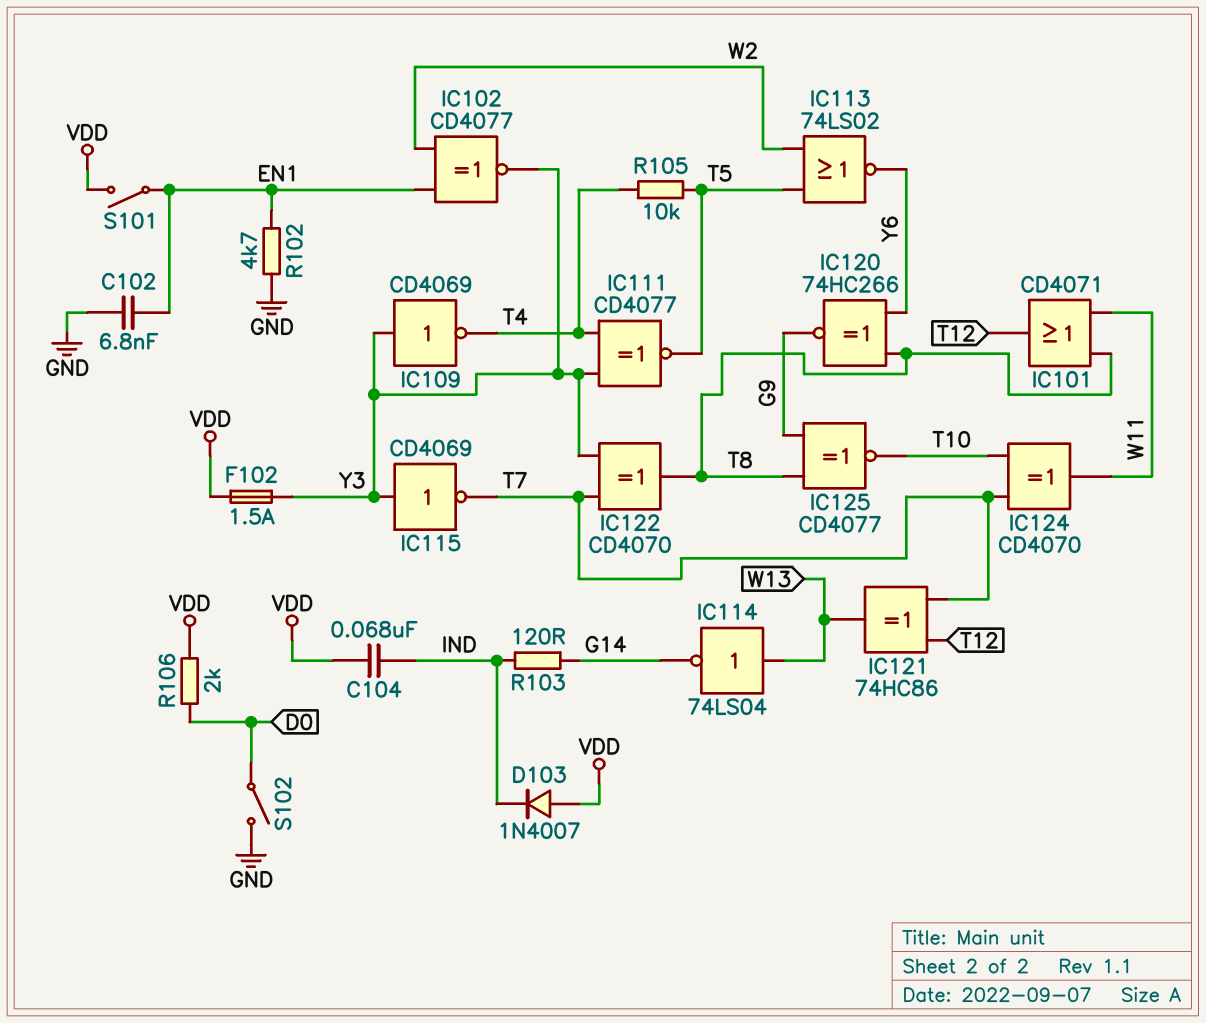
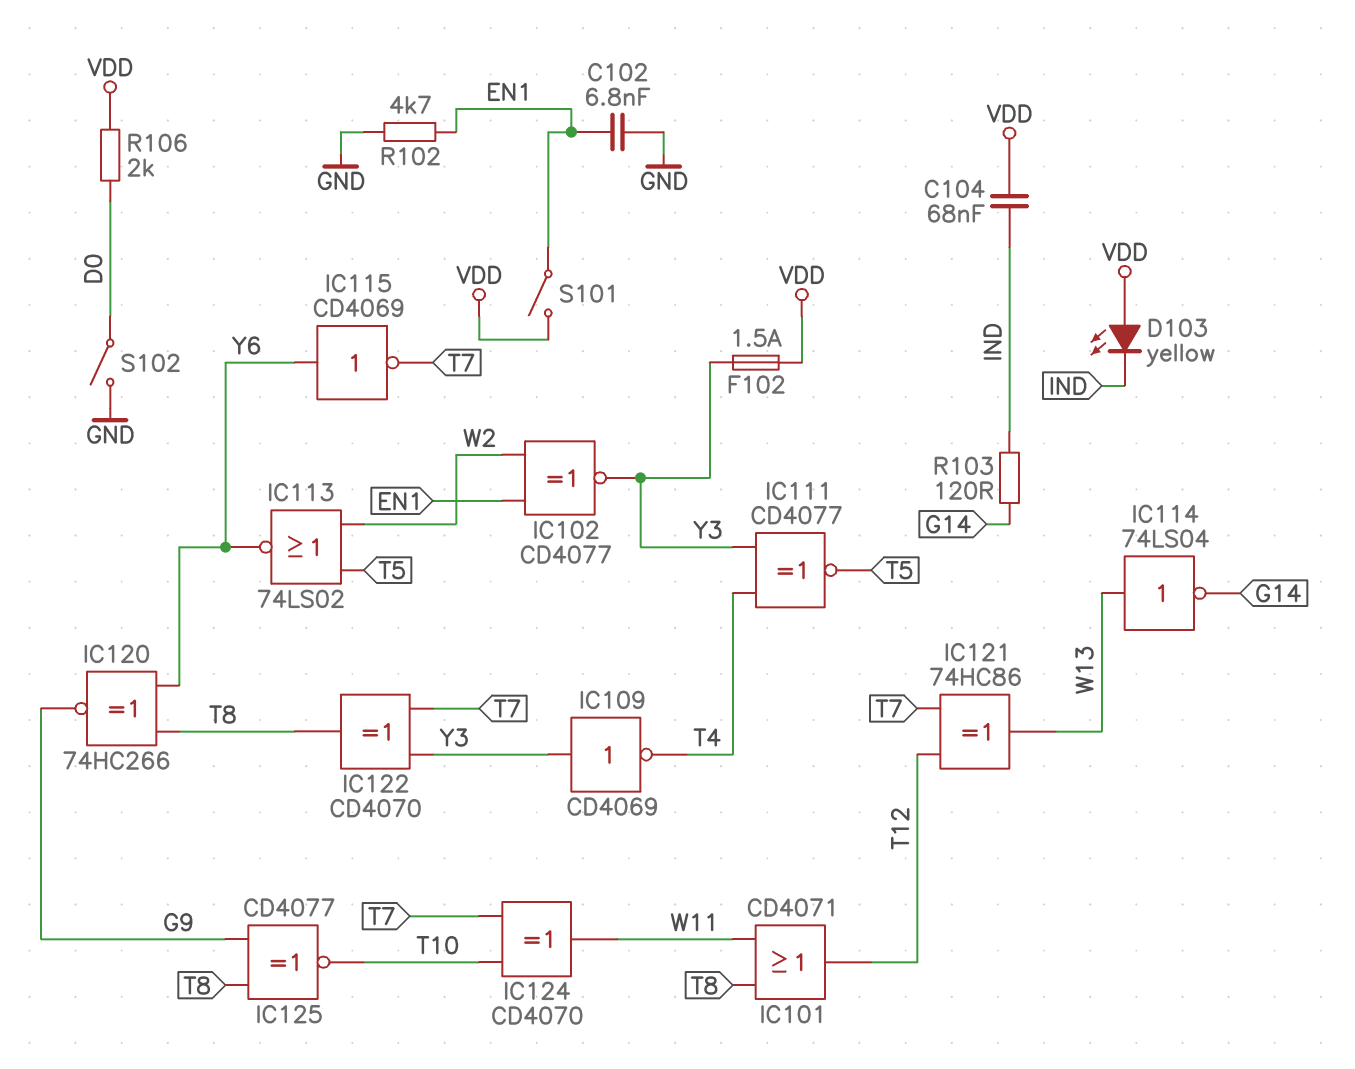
D103: diode 1N4007 (A VDD, K IND) -> LED yellow (A VDD, K IND)
IC115: NOT CD4069 (in Y3, out T7) -> NOT CD4069 (in Y6, out T7)
R105: 10k (T4, T5) -> none

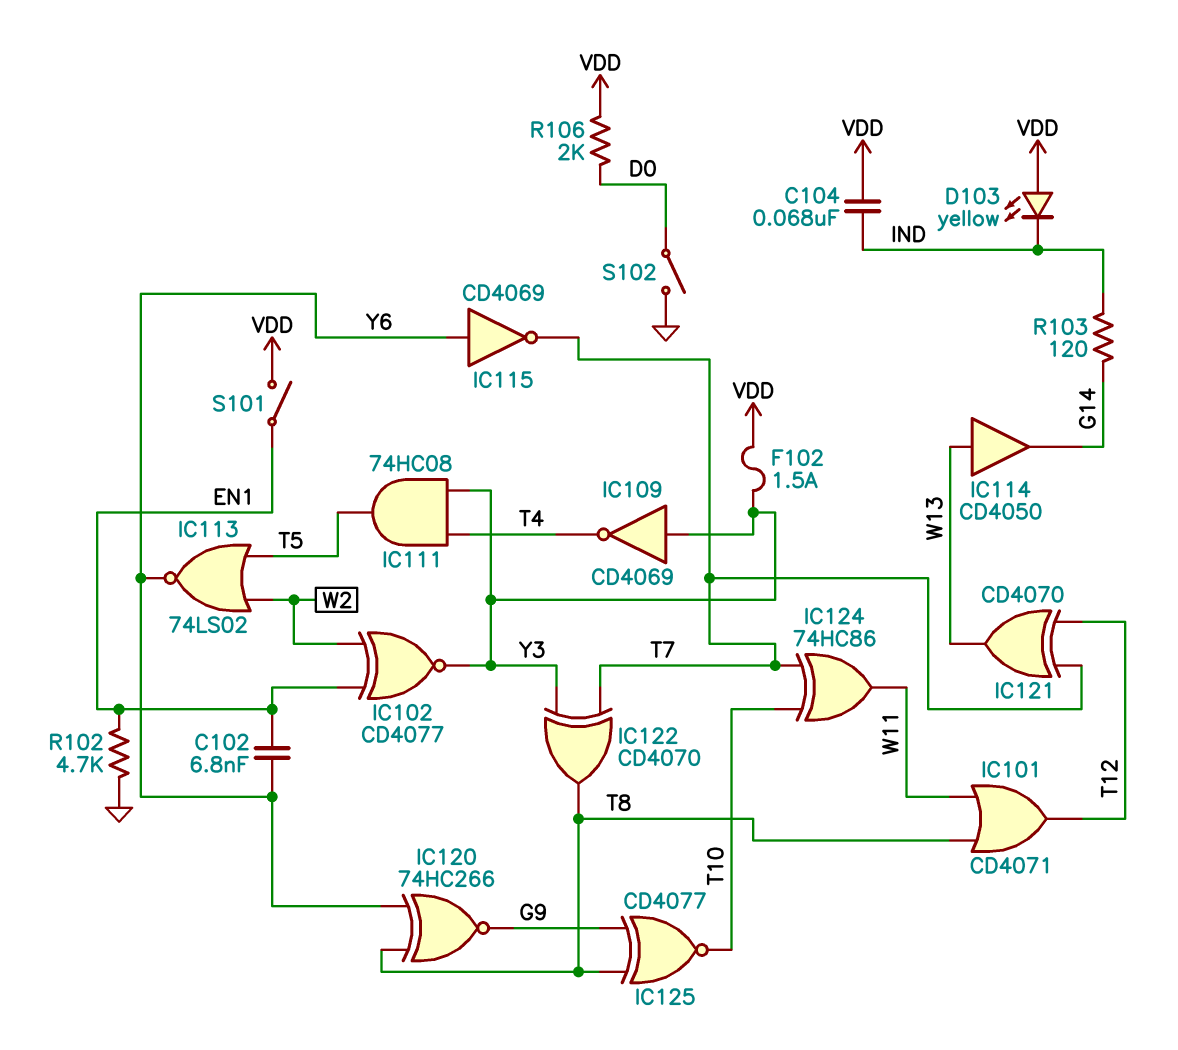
C102: 6.8nF (EN1, GND) -> 6.8nF (EN1, Y6)
IC111: XNOR CD4077 (in T4, in Y3, out T5) -> AND 74HC08 (in T4, in Y3, out T5)
IC114: NOT 74LS04 (in W13, out G14) -> buffer CD4050 (in W13, out G14)
IC121: XOR 74HC86 (in T7, in T12, out W13) -> XOR CD4070 (in T7, in T12, out W13)
IC124: XOR CD4070 (in T7, in T10, out W11) -> XOR 74HC86 (in T7, in T10, out W11)

